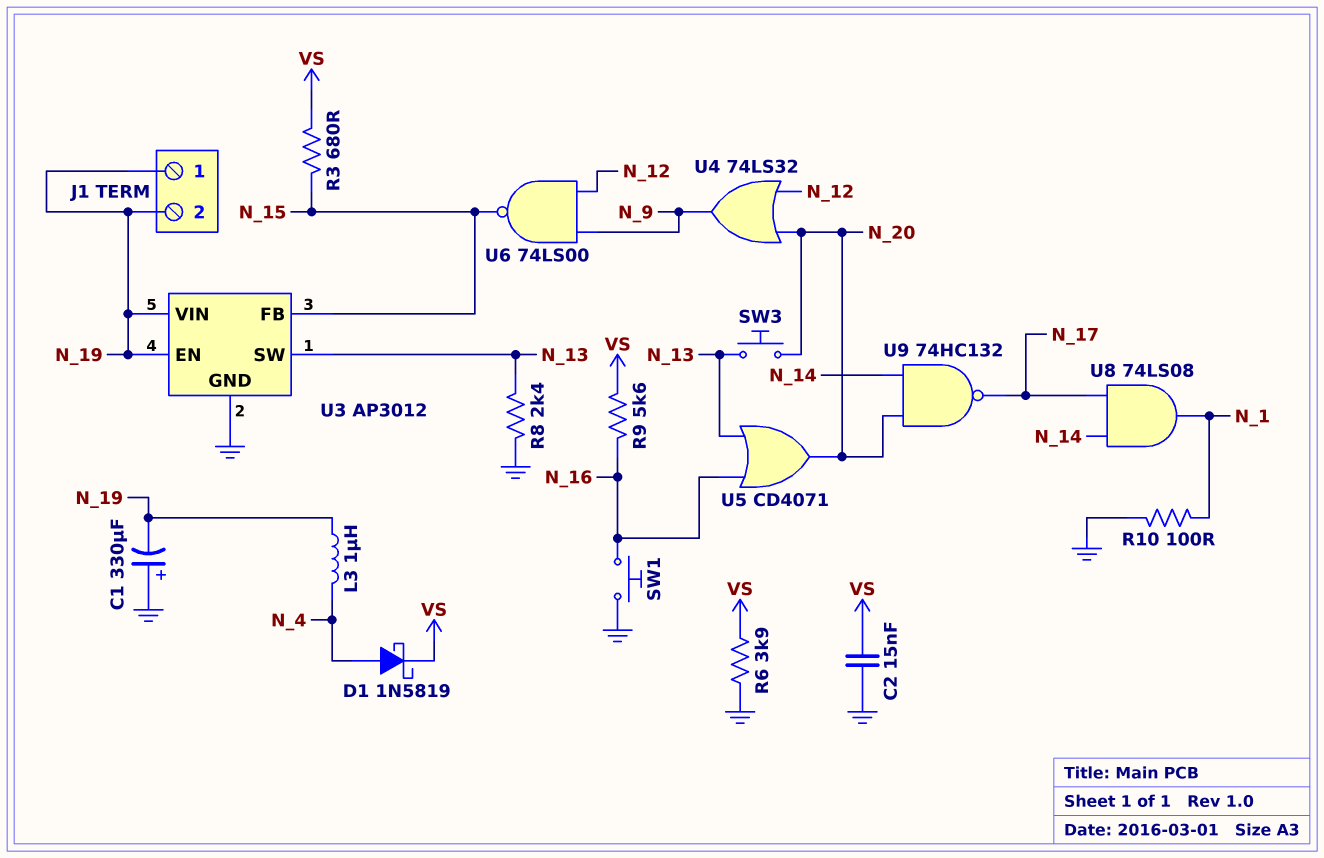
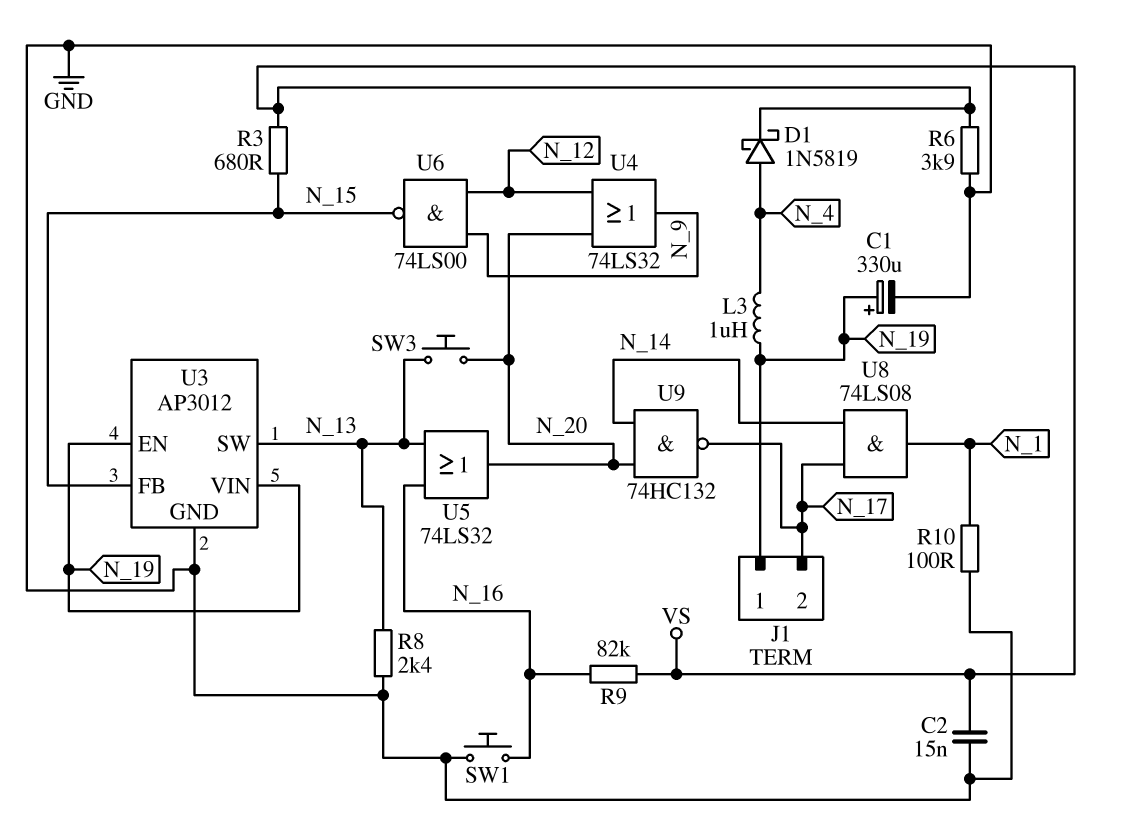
C1: 330uF (plus GND, minus N_19) -> 330uF (plus N_19, minus GND)
J1 pin 2: N_19 -> N_17
R9: 5.6k (N_16, VS) -> 82k (N_16, VS)
U5: OR CD4071 (in N_13, in N_16, out N_20) -> OR 74LS32 (in N_13, in N_16, out N_20)

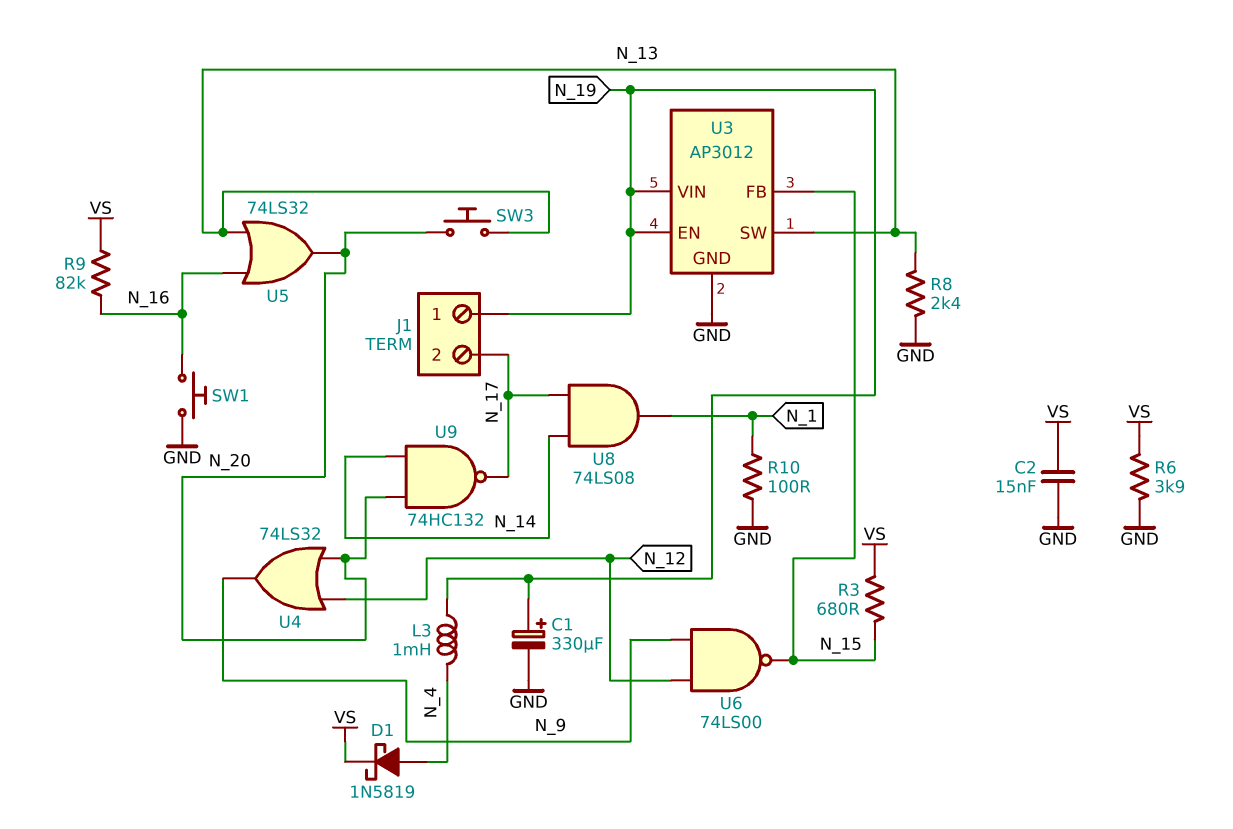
L3: 1uH (N_4, N_19) -> 1mH (N_4, N_19)

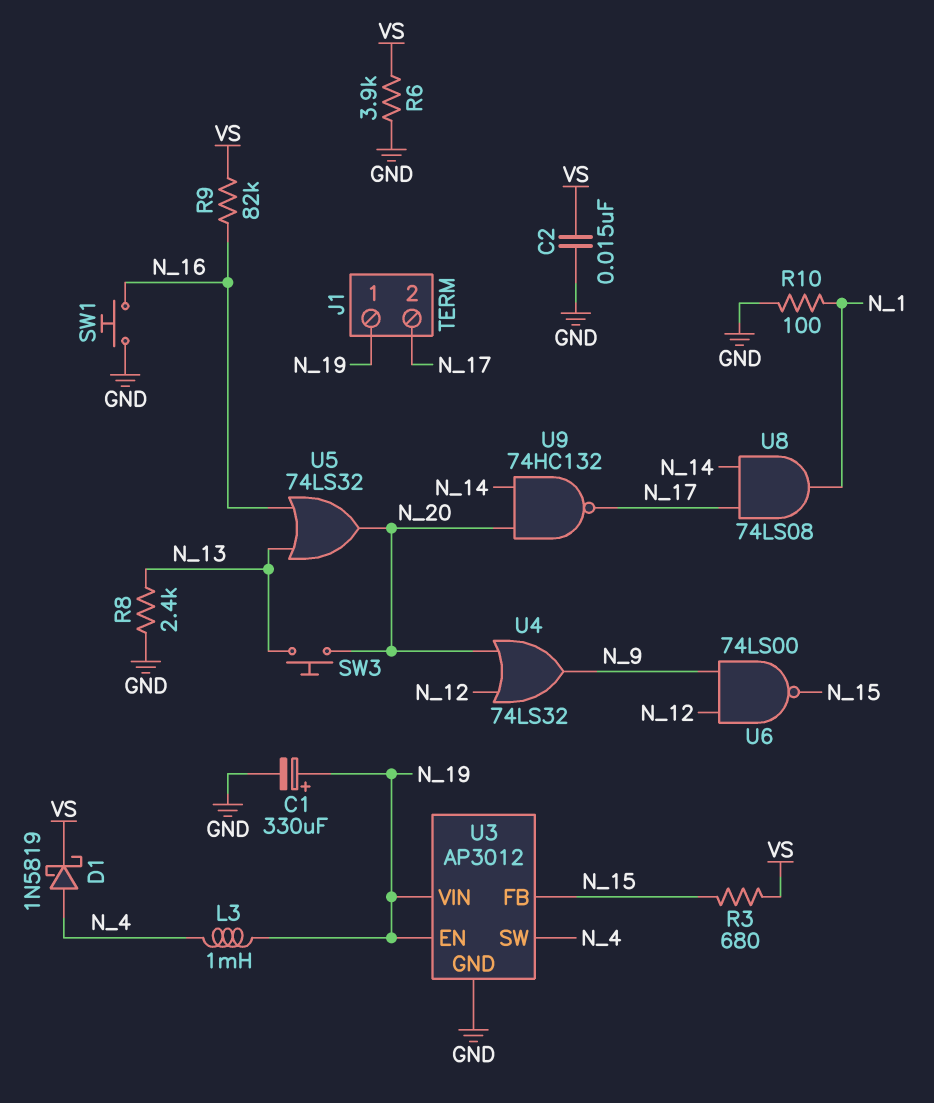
U3 pin SW: N_13 -> N_4

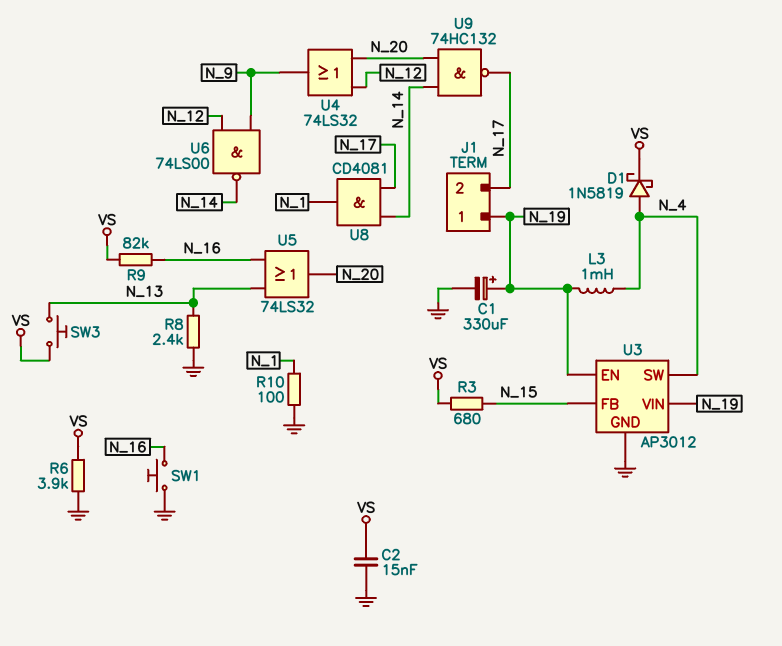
SW3: button (N_13, N_20) -> button (N_13, VS)
U6: NAND 74LS00 (in N_9, in N_12, out N_15) -> NAND 74LS00 (in N_9, in N_12, out N_14)
U8: AND 74LS08 (in N_14, in N_17, out N_1) -> AND CD4081 (in N_14, in N_17, out N_1)

